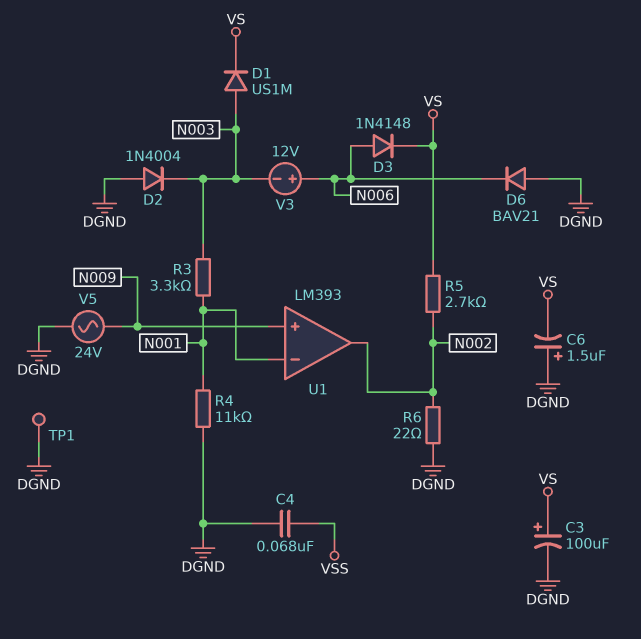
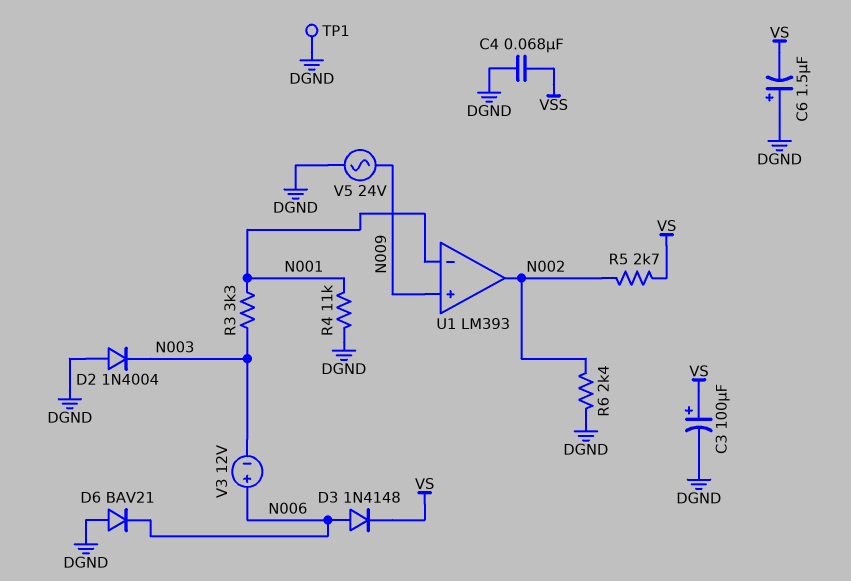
D1: diode US1M (A N003, K VS) -> none
R6: 22 (DGND, N002) -> 2.4k (DGND, N002)

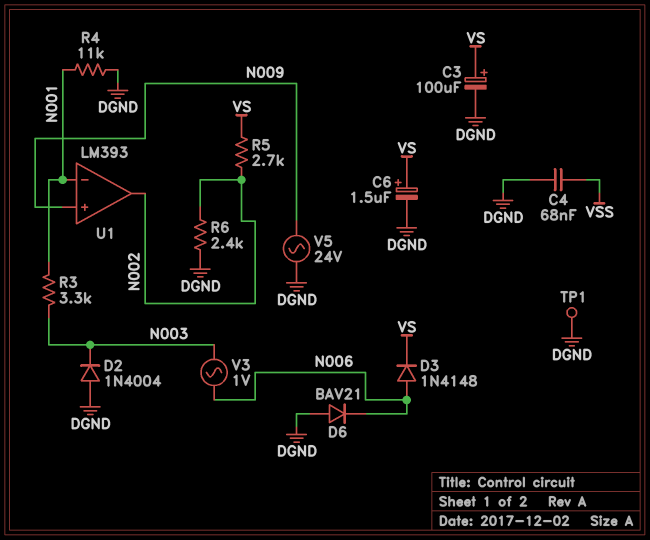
C6: 1.5uF (plus DGND, minus VS) -> 1.5uF (plus VS, minus DGND)
V3: 12V (plus N006, minus N003) -> AC 1V (N003, N006)

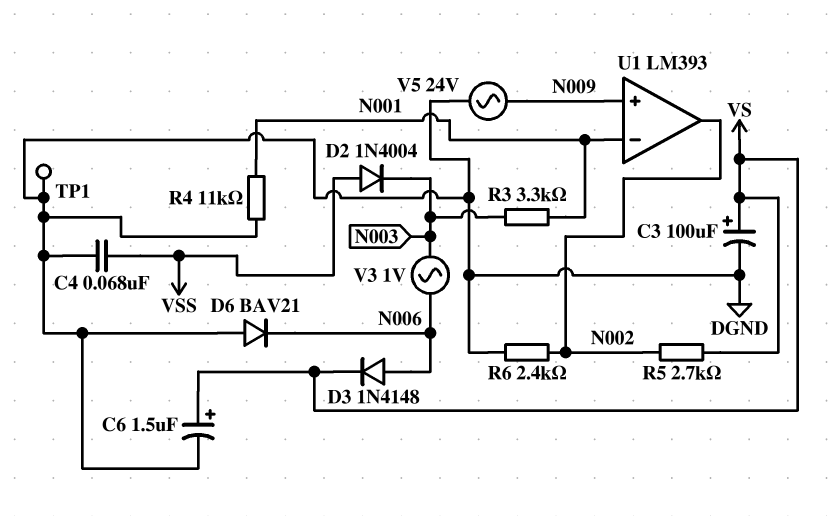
D2: diode 1N4004 (A DGND, K N003) -> diode 1N4004 (A VSS, K N003)

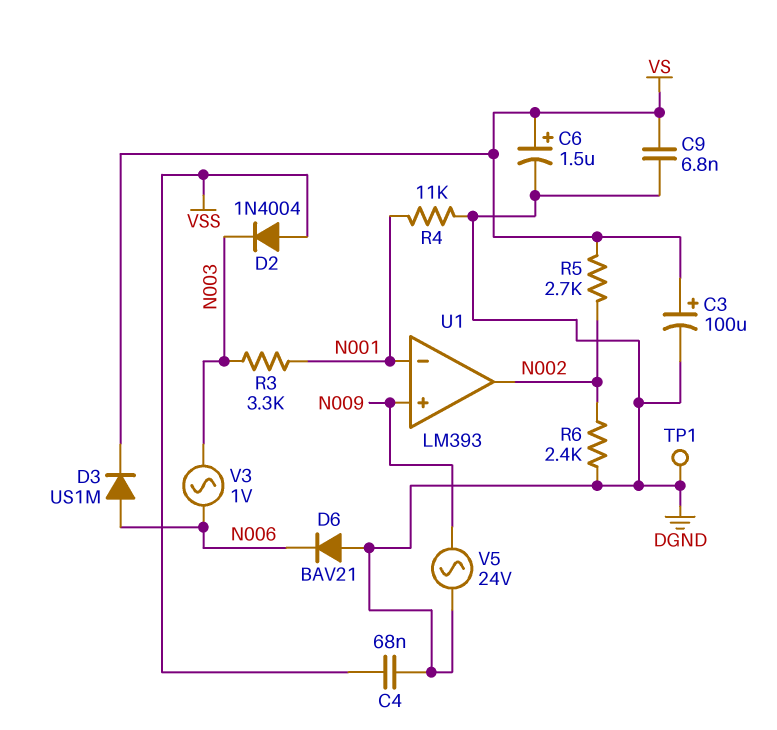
C9: none -> 6.8nF (DGND, VS)
D3: diode 1N4148 (A N006, K VS) -> diode US1M (A N006, K VS)

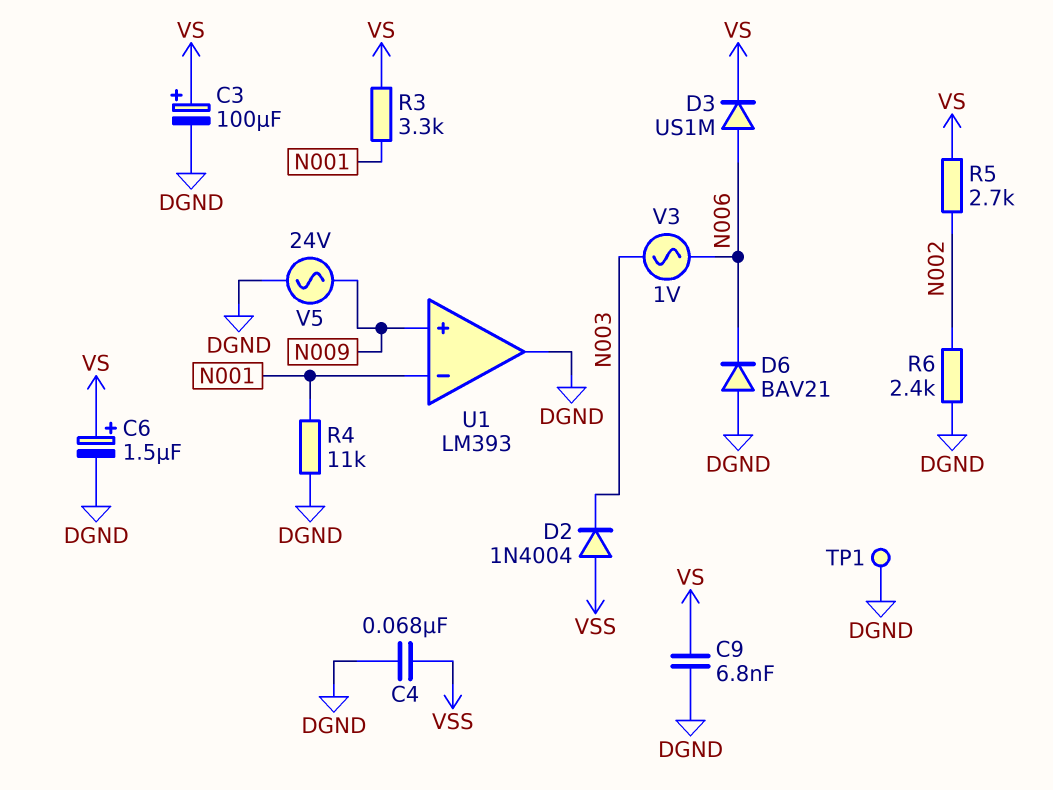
R3: 3.3k (N001, N003) -> 3.3k (N001, VS)
U1 pin out: N002 -> DGND

